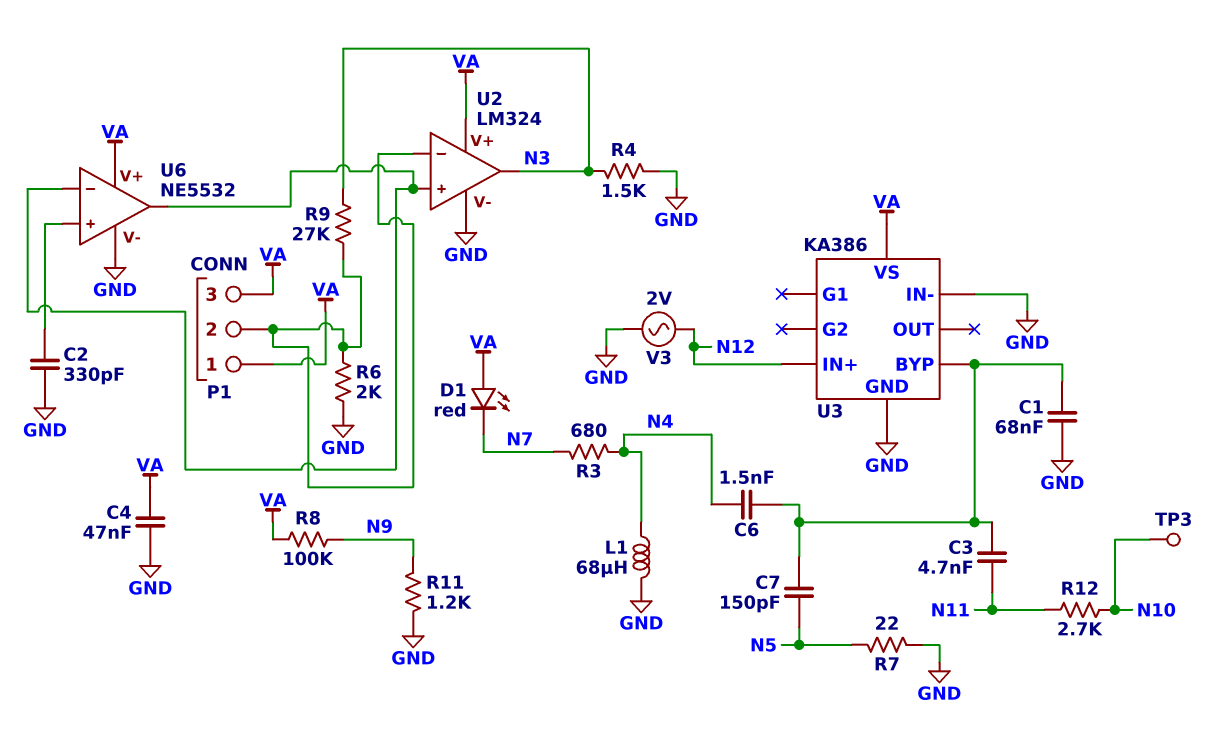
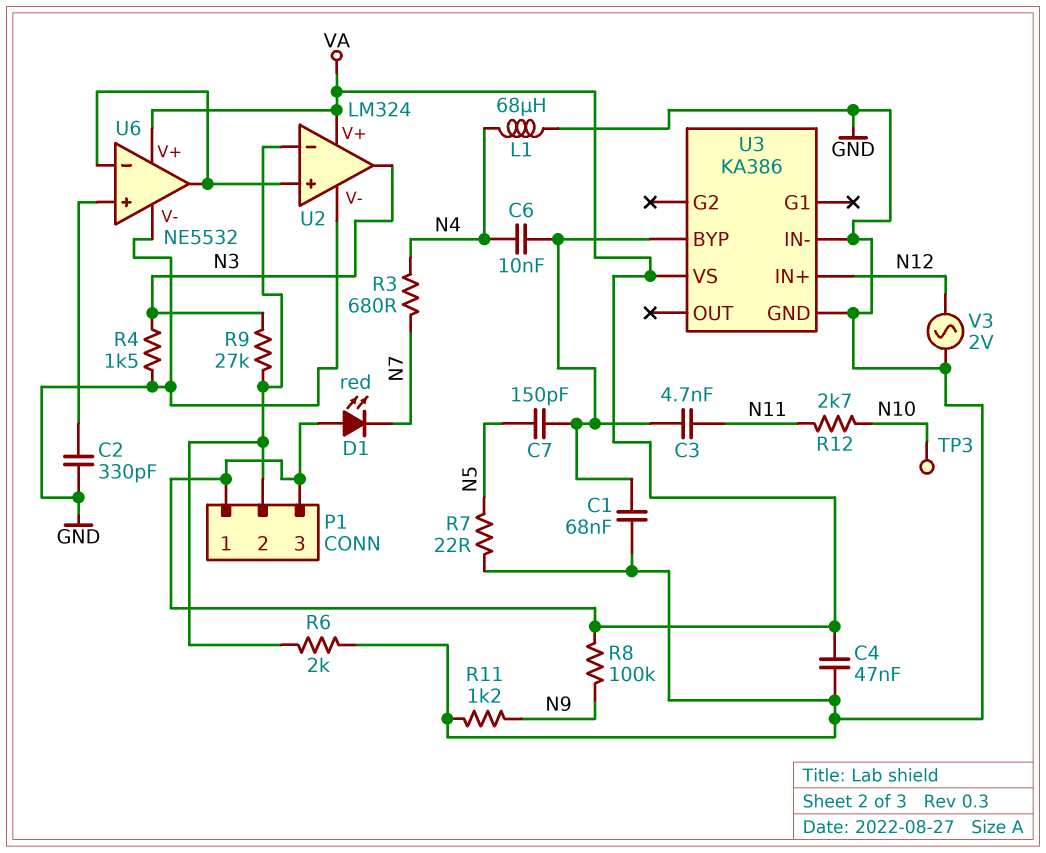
C6: 1.5nF (N4, U3/BYP) -> 10nF (N4, U3/BYP)

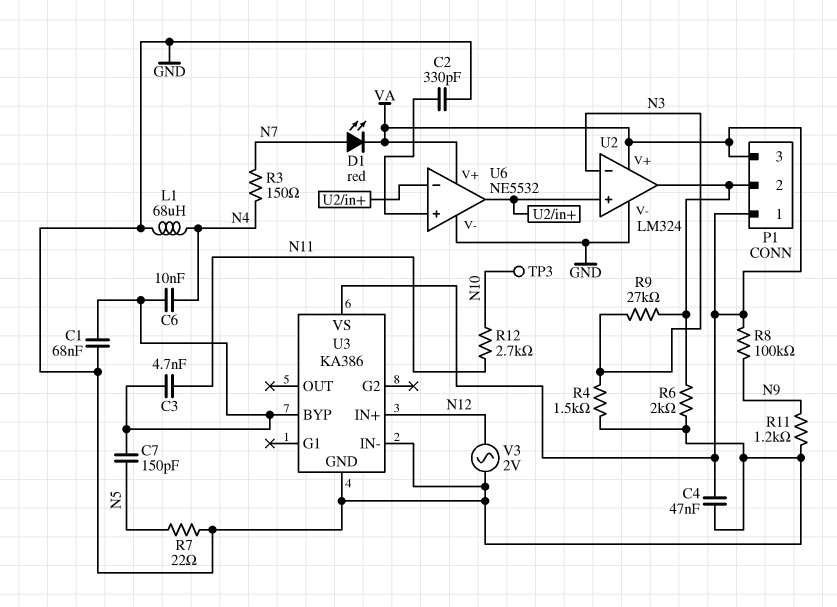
D1: LED red (A VA, K N7) -> LED red (A N7, K VA)
R3: 680 (N4, N7) -> 150 (N4, N7)
U2 pin in-: P1/2 -> N3
U2 pin out: N3 -> P1/2

